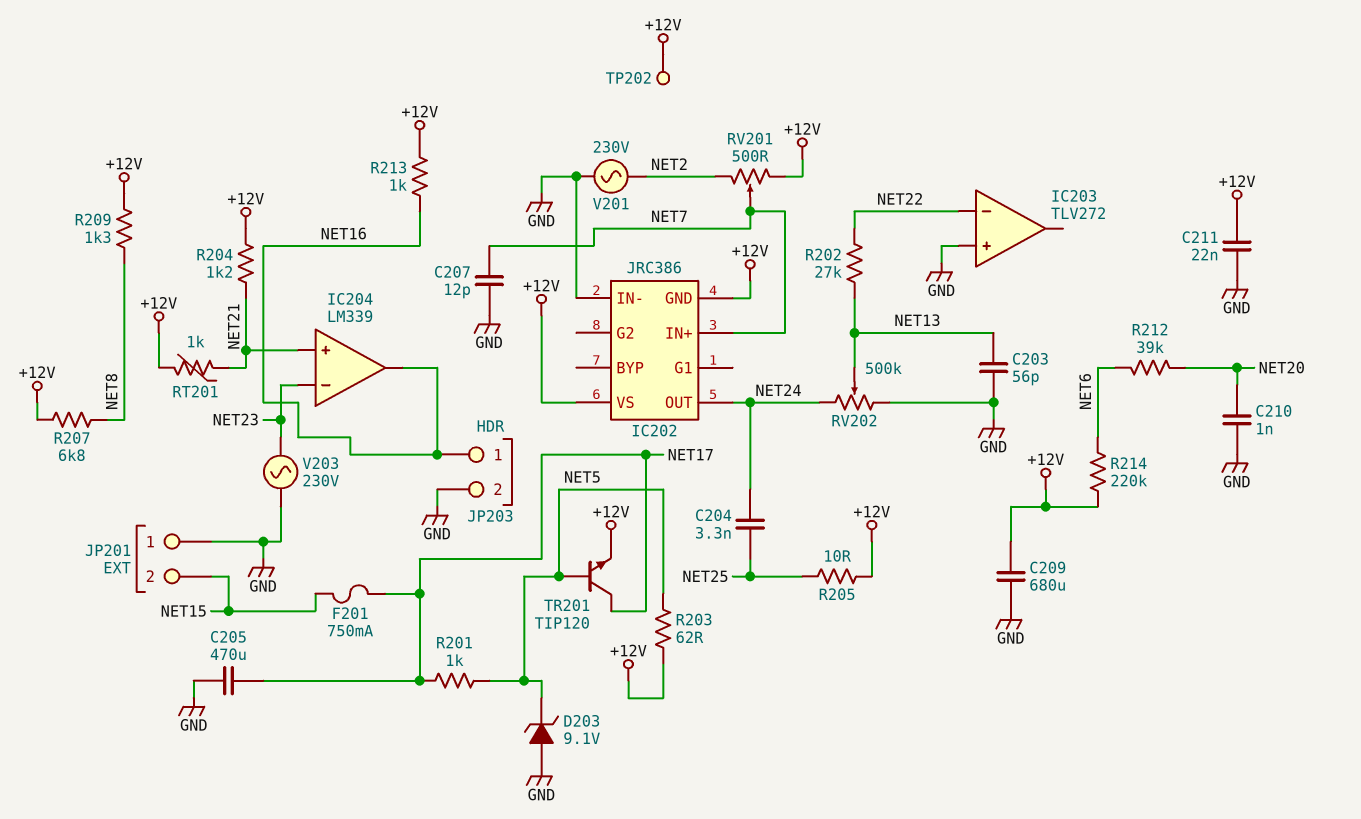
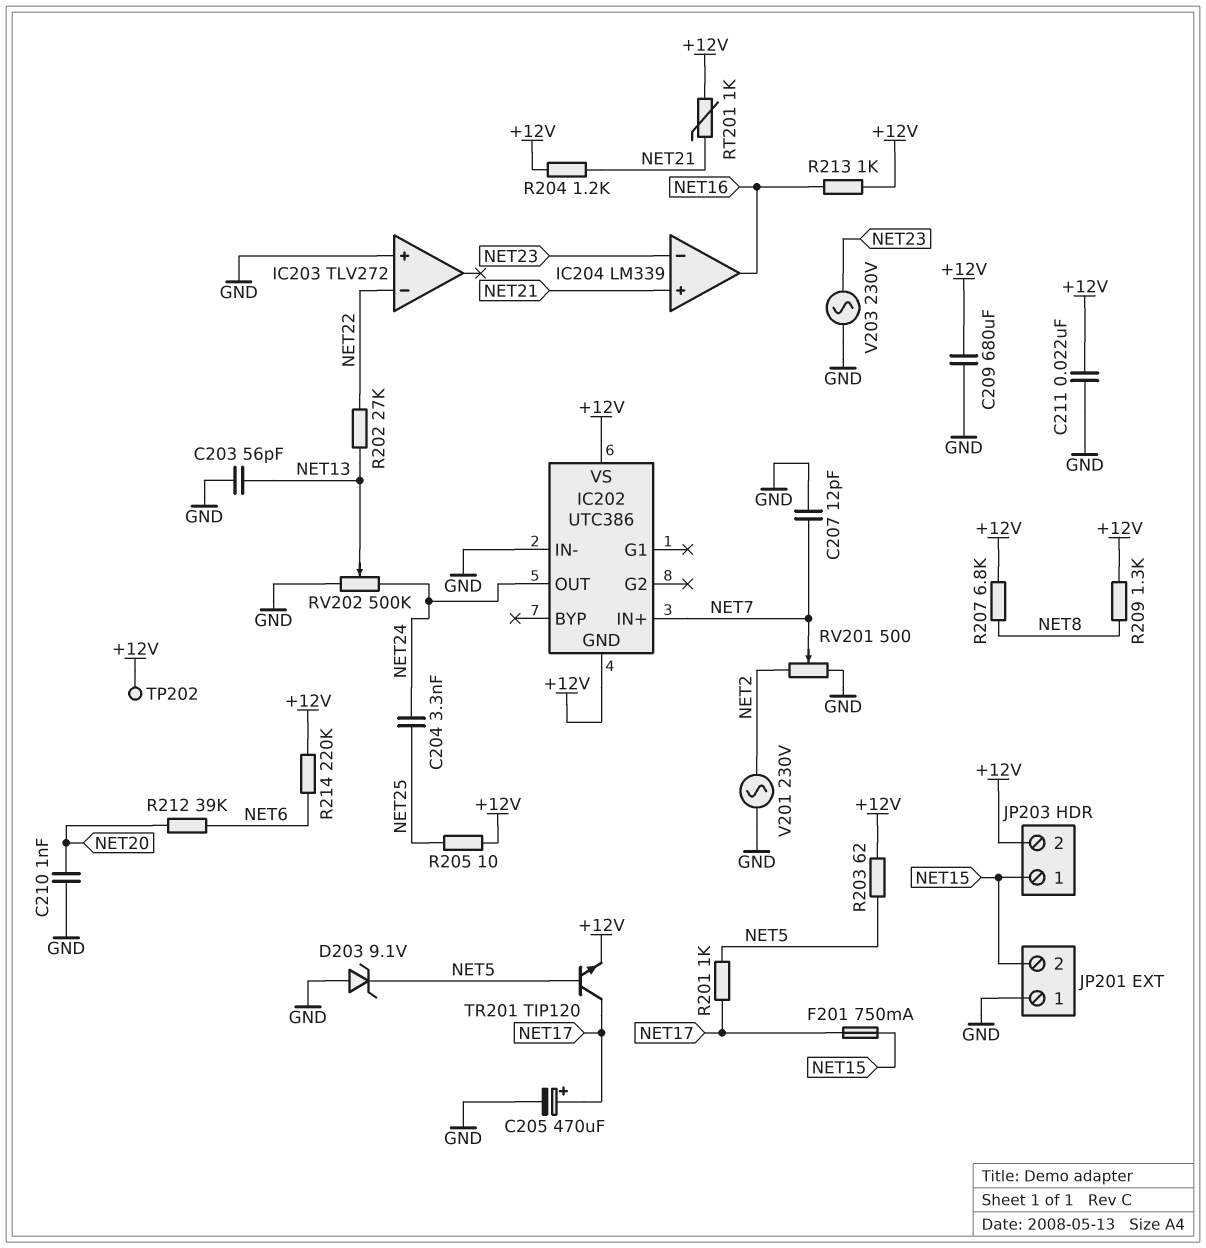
C205: 470uF (GND, NET17) -> 470uF (plus NET17, minus GND)
IC202: JRC386 -> UTC386
JP203 pin 1: NET16 -> NET15
JP203 pin 2: GND -> +12V
RV201: 500 (+12V, NET2, wiper NET7) -> 500 (GND, NET2, wiper NET7)

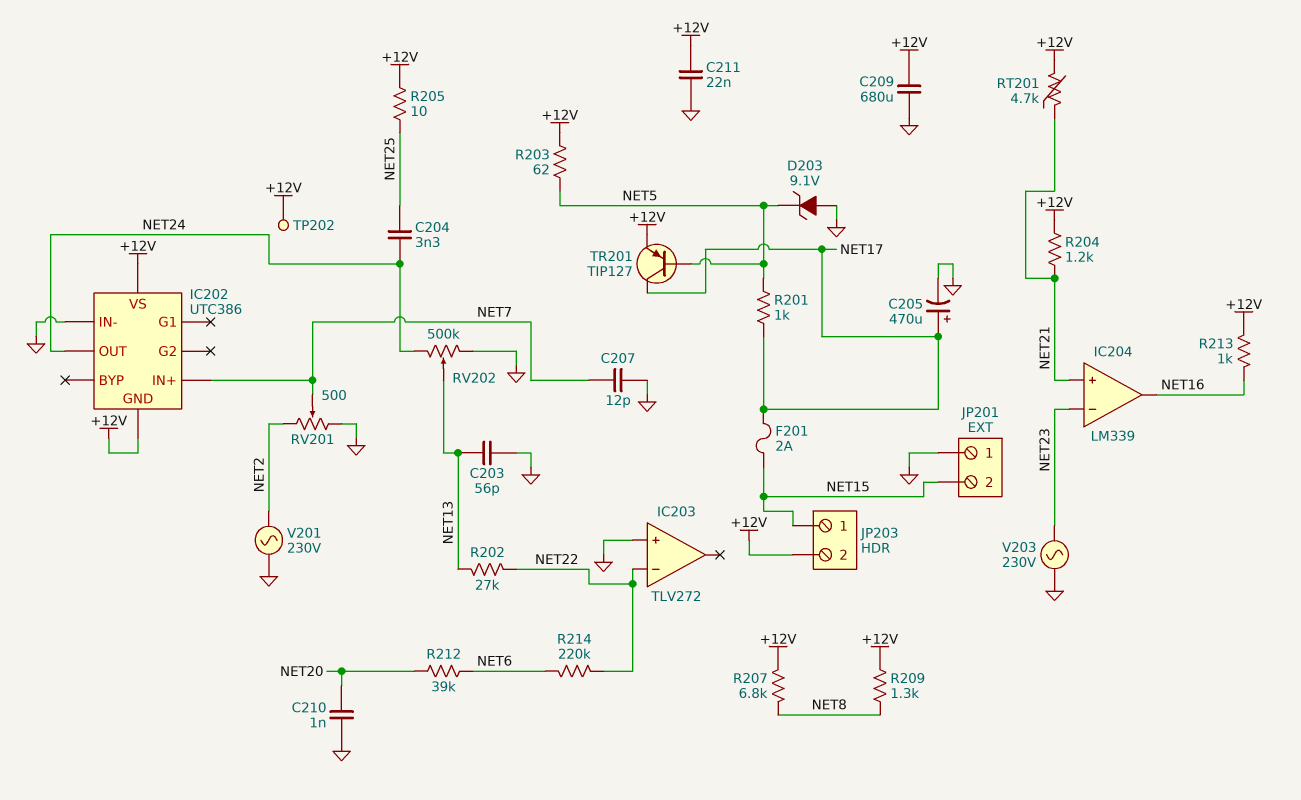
F201: 750mA (NET15, NET17) -> 2A (NET15, NET17)
R214: 220k (+12V, NET6) -> 220k (NET6, NET22)
RT201: 1k (+12V, NET21) -> 4.7k (+12V, NET21)
TR201: NPN TIP120 (B NET5, C NET17, E +12V) -> PNP TIP127 (B NET5, C NET17, E +12V)

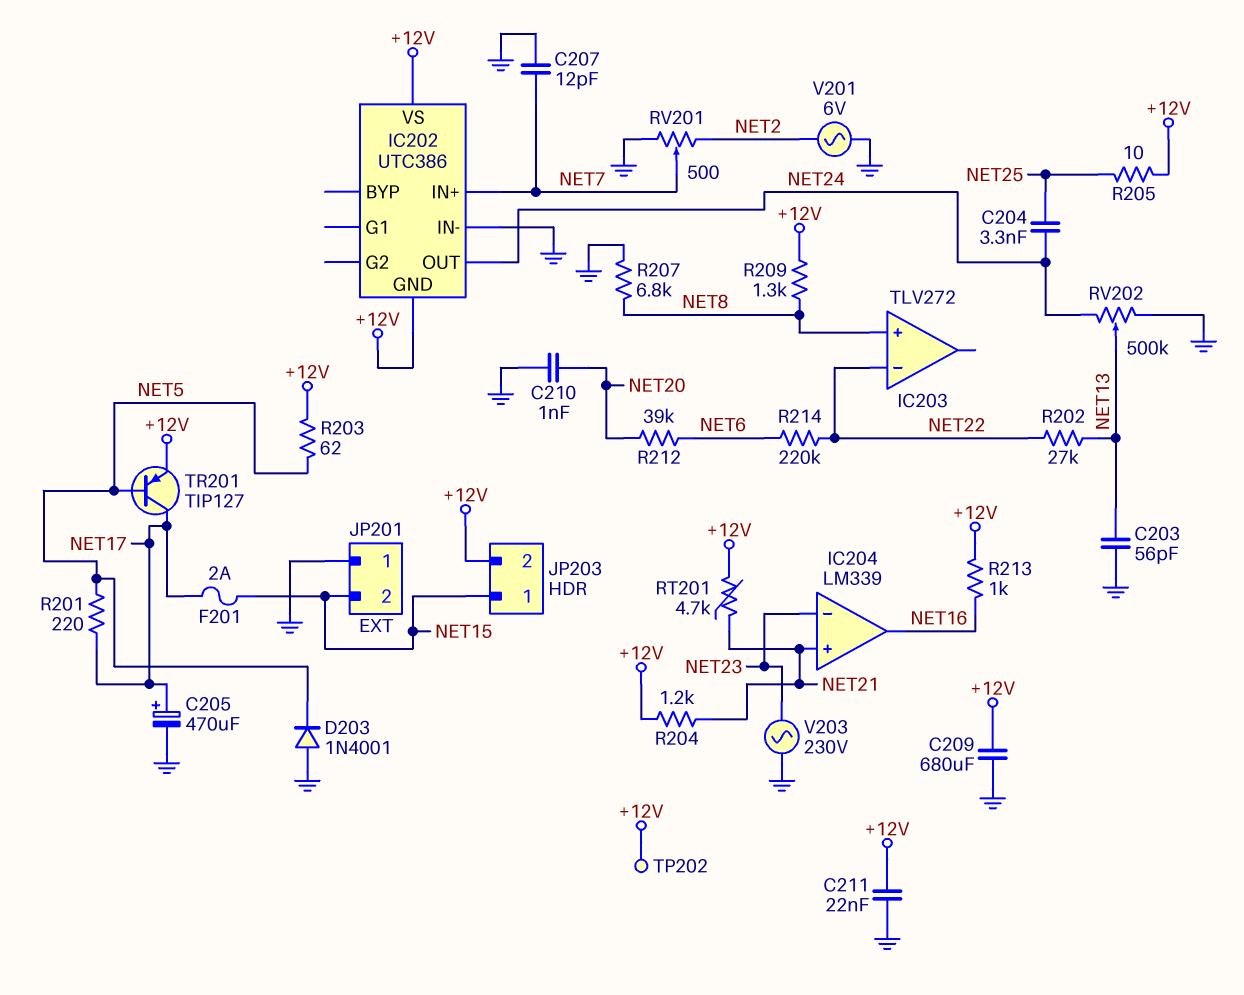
D203: zener 9.1V (A GND, K NET5) -> diode 1N4001 (A GND, K NET5)
IC203 pin in+: GND -> NET8
R201: 1k (NET5, NET17) -> 220 (NET5, NET17)
R207: 6.8k (+12V, NET8) -> 6.8k (GND, NET8)
V201: AC 230V (GND, NET2) -> AC 6V (GND, NET2)

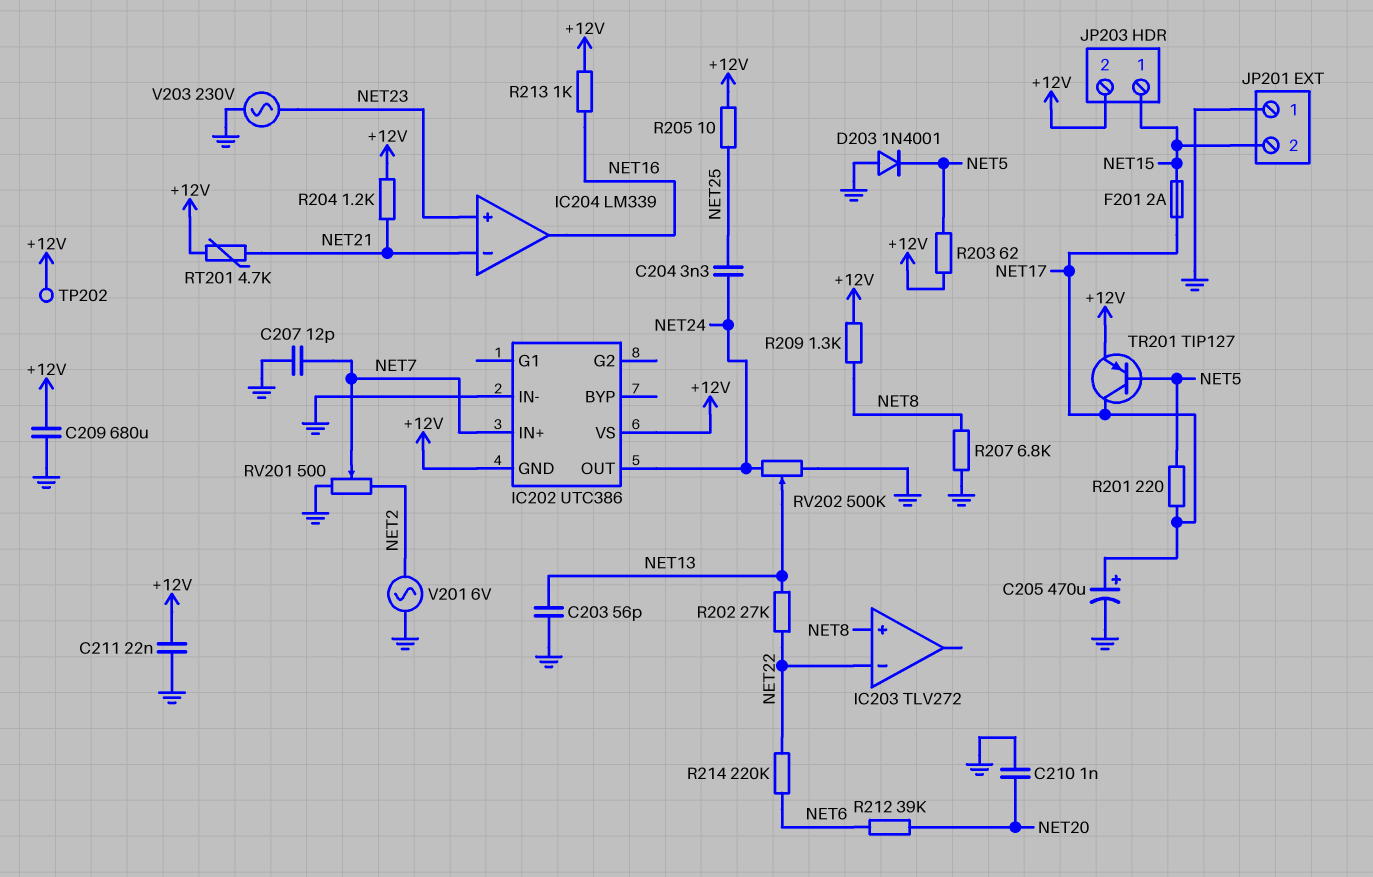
IC204 pin in+: NET21 -> NET23
IC204 pin in-: NET23 -> NET21

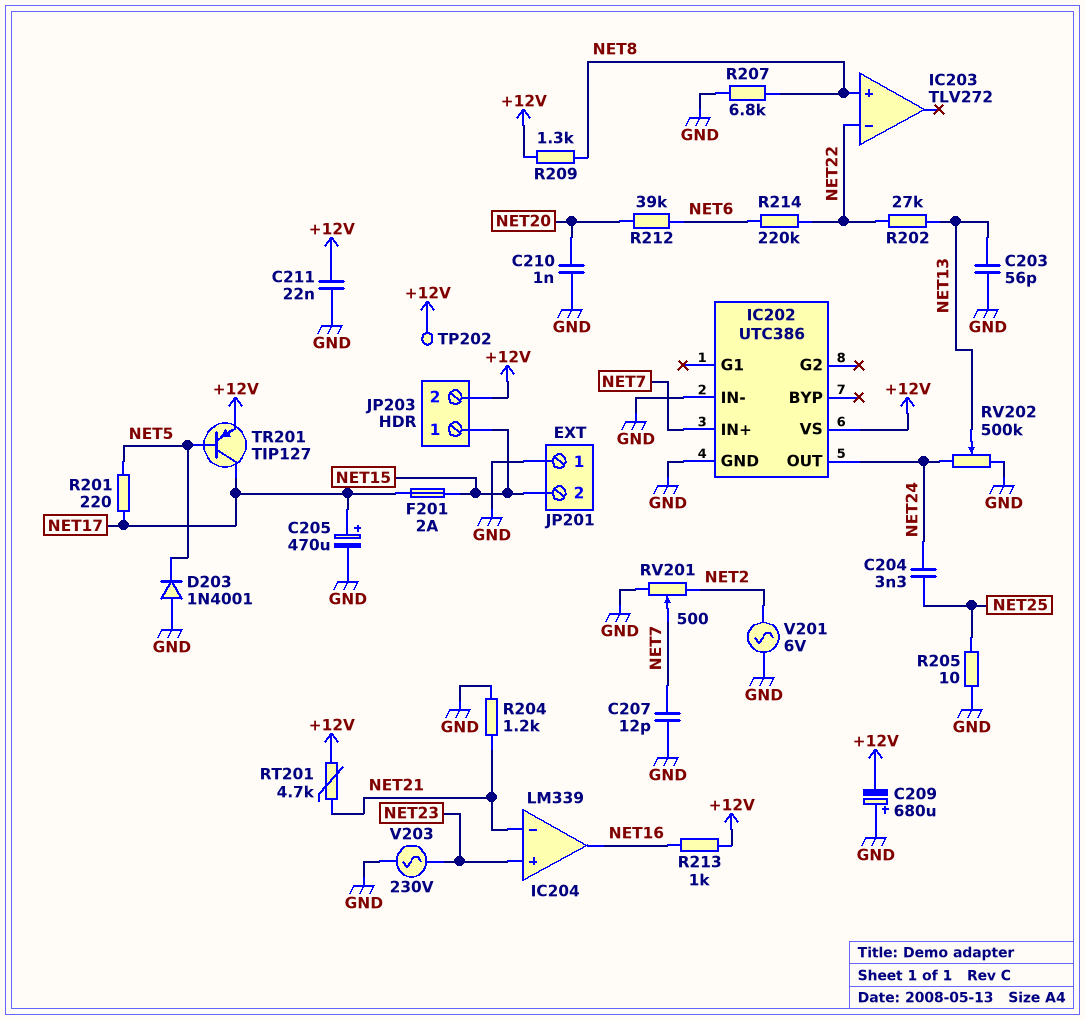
C209: 680uF (+12V, GND) -> 680uF (plus GND, minus +12V)
IC202 pin GND: +12V -> GND
R203: 62 (+12V, NET5) -> none
R204: 1.2k (+12V, NET21) -> 1.2k (GND, NET21)
R205: 10 (+12V, NET25) -> 10 (GND, NET25)

